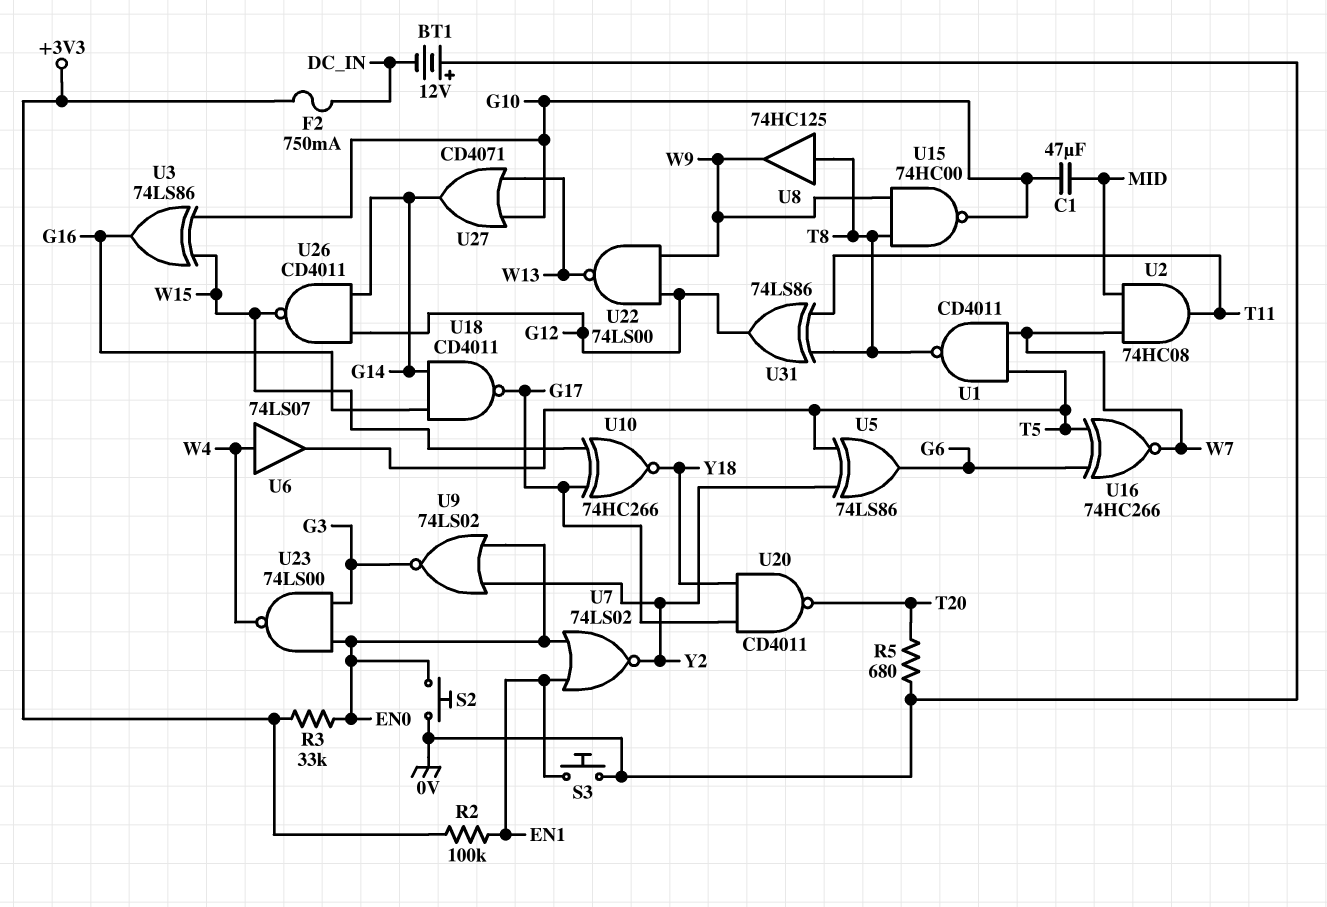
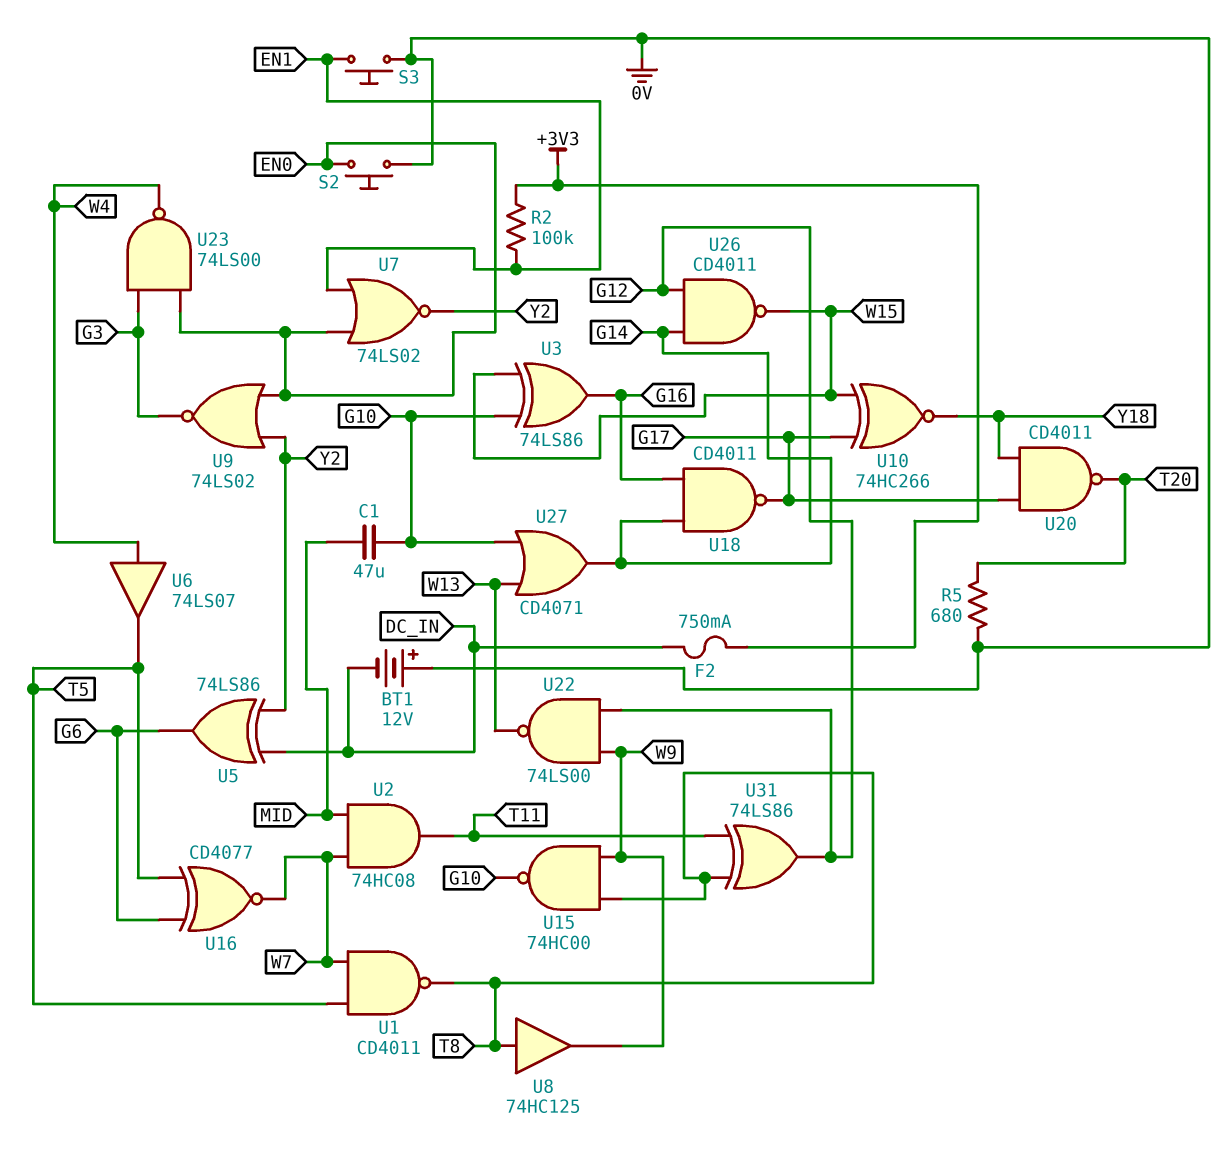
R3: 33k (+3V3, EN0) -> none
U5: XOR 74LS86 (in T5, in Y2, out G6) -> XOR 74LS86 (in DC_IN, in Y2, out G6)
U16: XNOR 74HC266 (in G6, in T5, out W7) -> XNOR CD4077 (in G6, in T5, out W7)

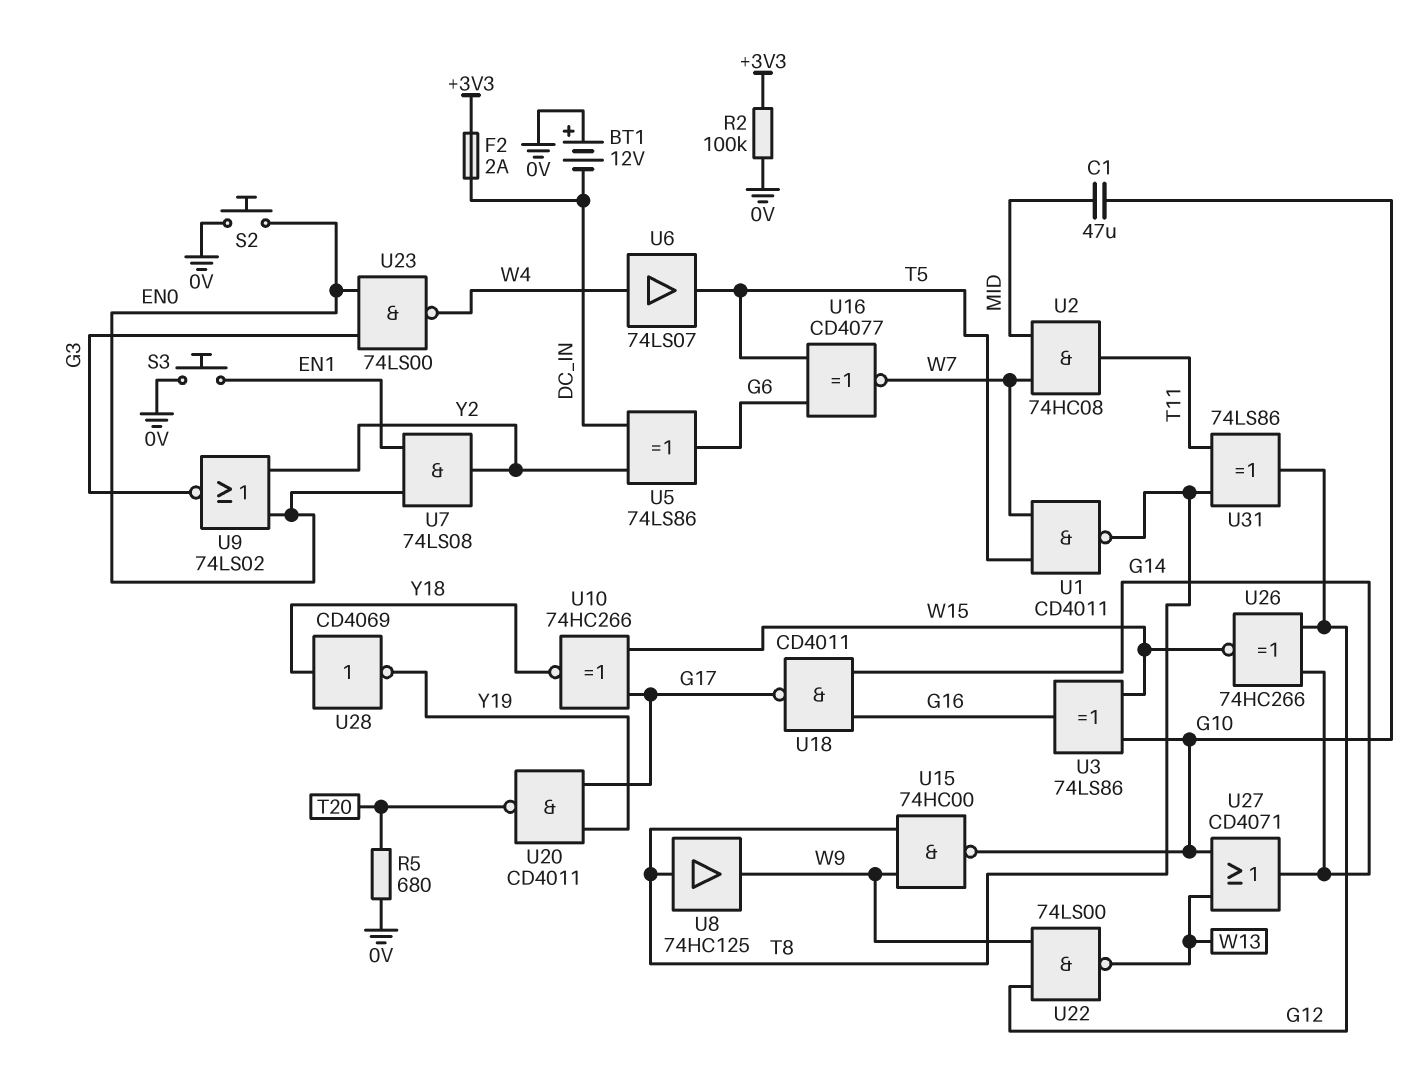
F2: 750mA (+3V3, DC_IN) -> 2A (+3V3, DC_IN)
R2: 100k (+3V3, EN1) -> 100k (+3V3, 0V)
U7: NOR 74LS02 (in EN0, in EN1, out Y2) -> AND 74LS08 (in EN0, in EN1, out Y2)
U20: NAND CD4011 (in G17, in Y18, out T20) -> NAND CD4011 (in G17, in Y19, out T20)
U26: NAND CD4011 (in G12, in G14, out W15) -> XNOR 74HC266 (in G12, in G14, out W15)
U28: none -> NOT CD4069 (in Y18, out Y19)

